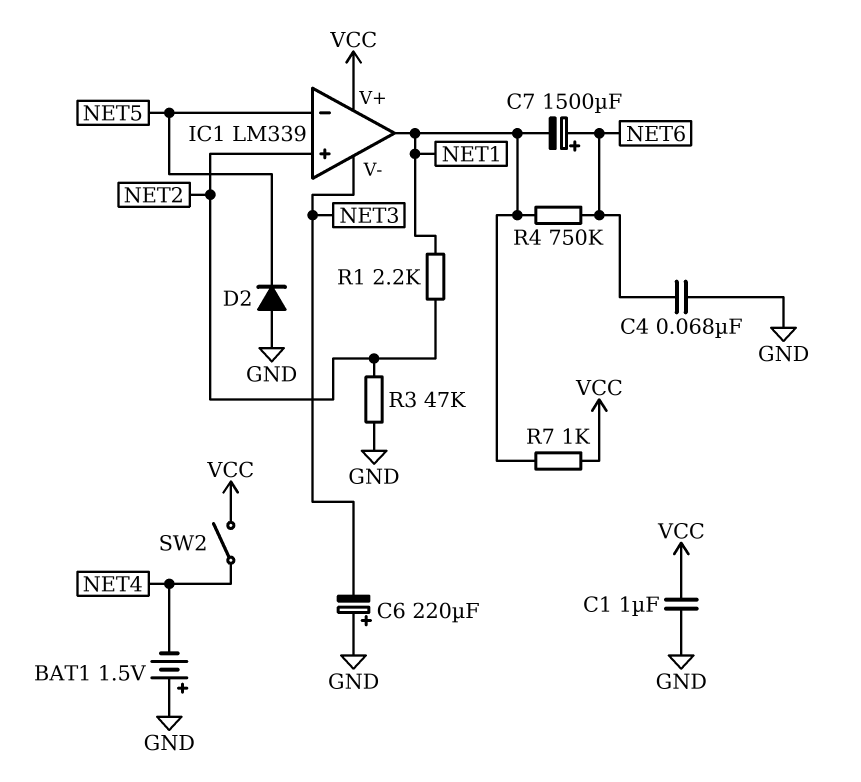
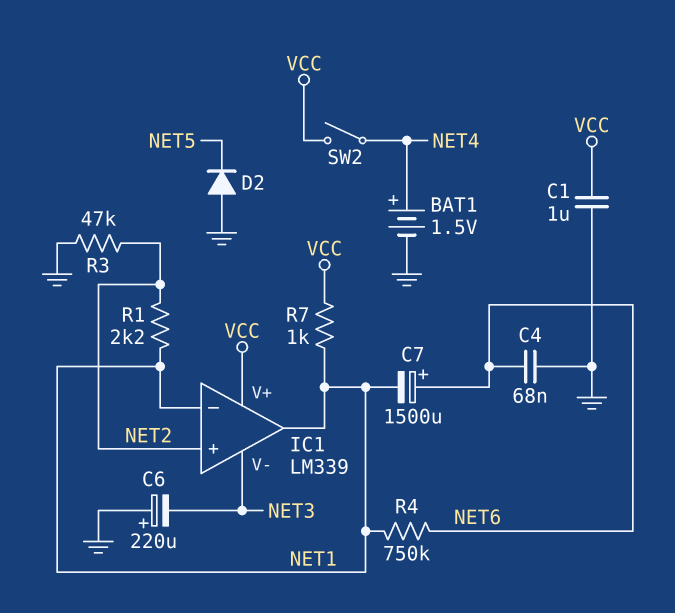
BAT1: 1.5V (plus GND, minus NET4) -> 1.5V (plus NET4, minus GND)
IC1 pin in-: NET5 -> NET1

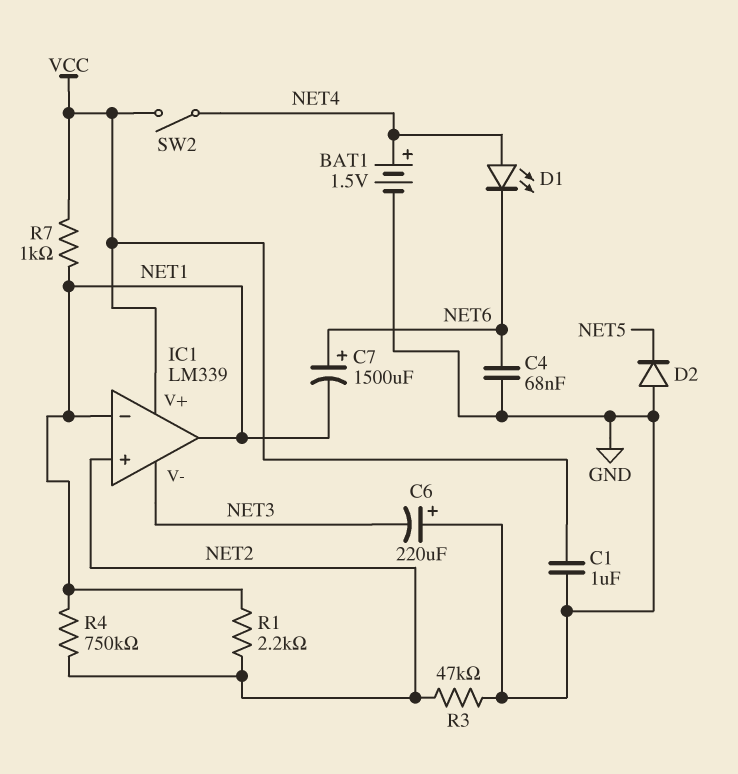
D1: none -> LED (A NET4, K NET6)
R4: 750k (NET1, NET6) -> 750k (NET1, NET2)

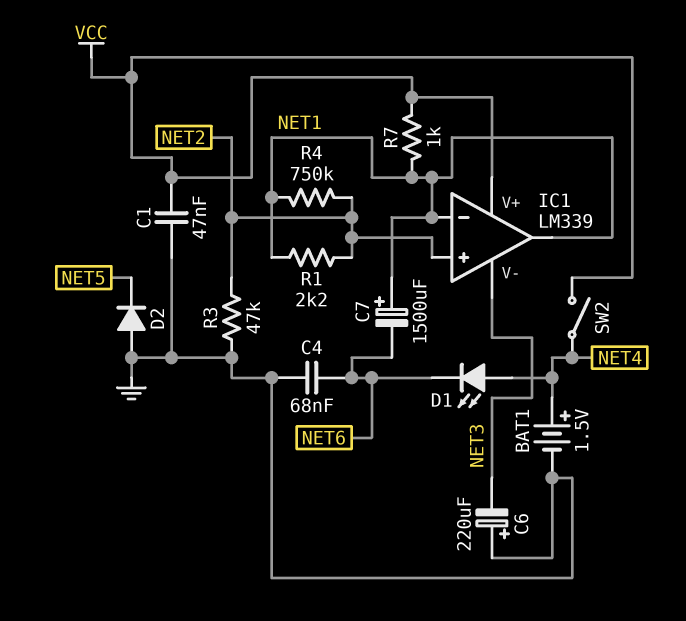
C1: 1uF (GND, VCC) -> 47nF (GND, VCC)
C7: 1500uF (plus NET6, minus NET1) -> 1500uF (plus NET1, minus NET6)

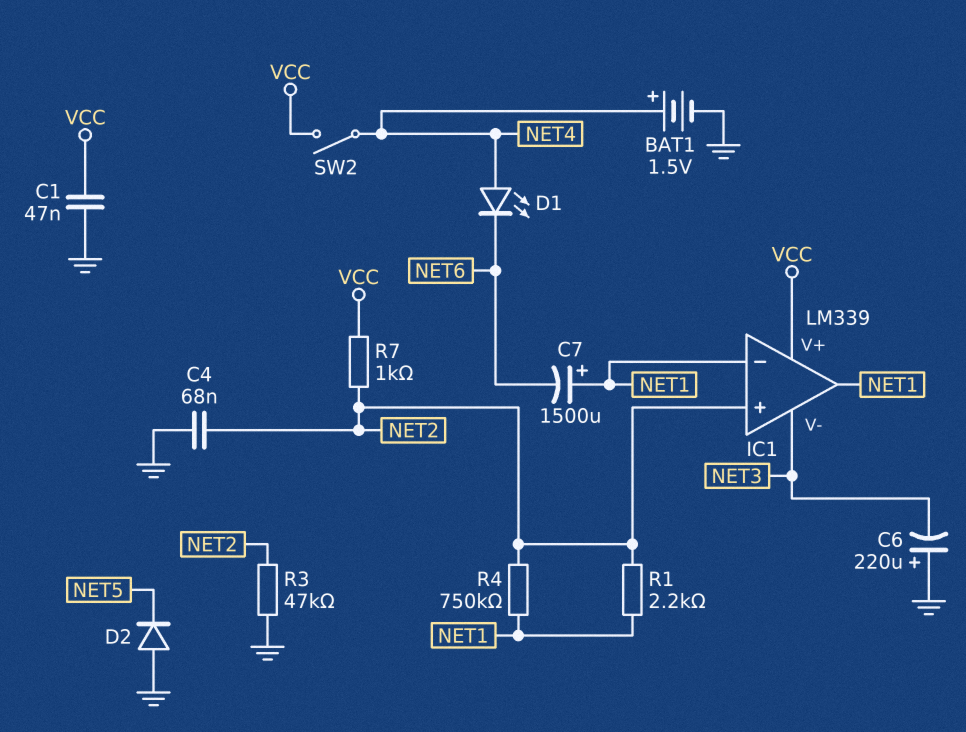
C4: 68nF (GND, NET6) -> 68nF (GND, NET2)
R7: 1k (NET1, VCC) -> 1k (NET2, VCC)

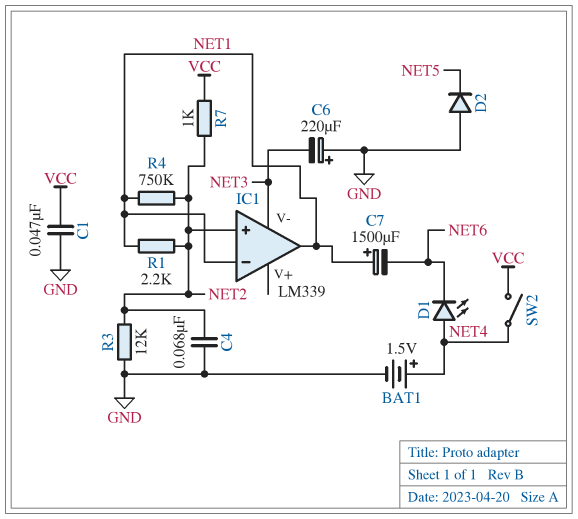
IC1 pin V+: VCC -> none
R3: 47k (GND, NET2) -> 12k (GND, NET2)

